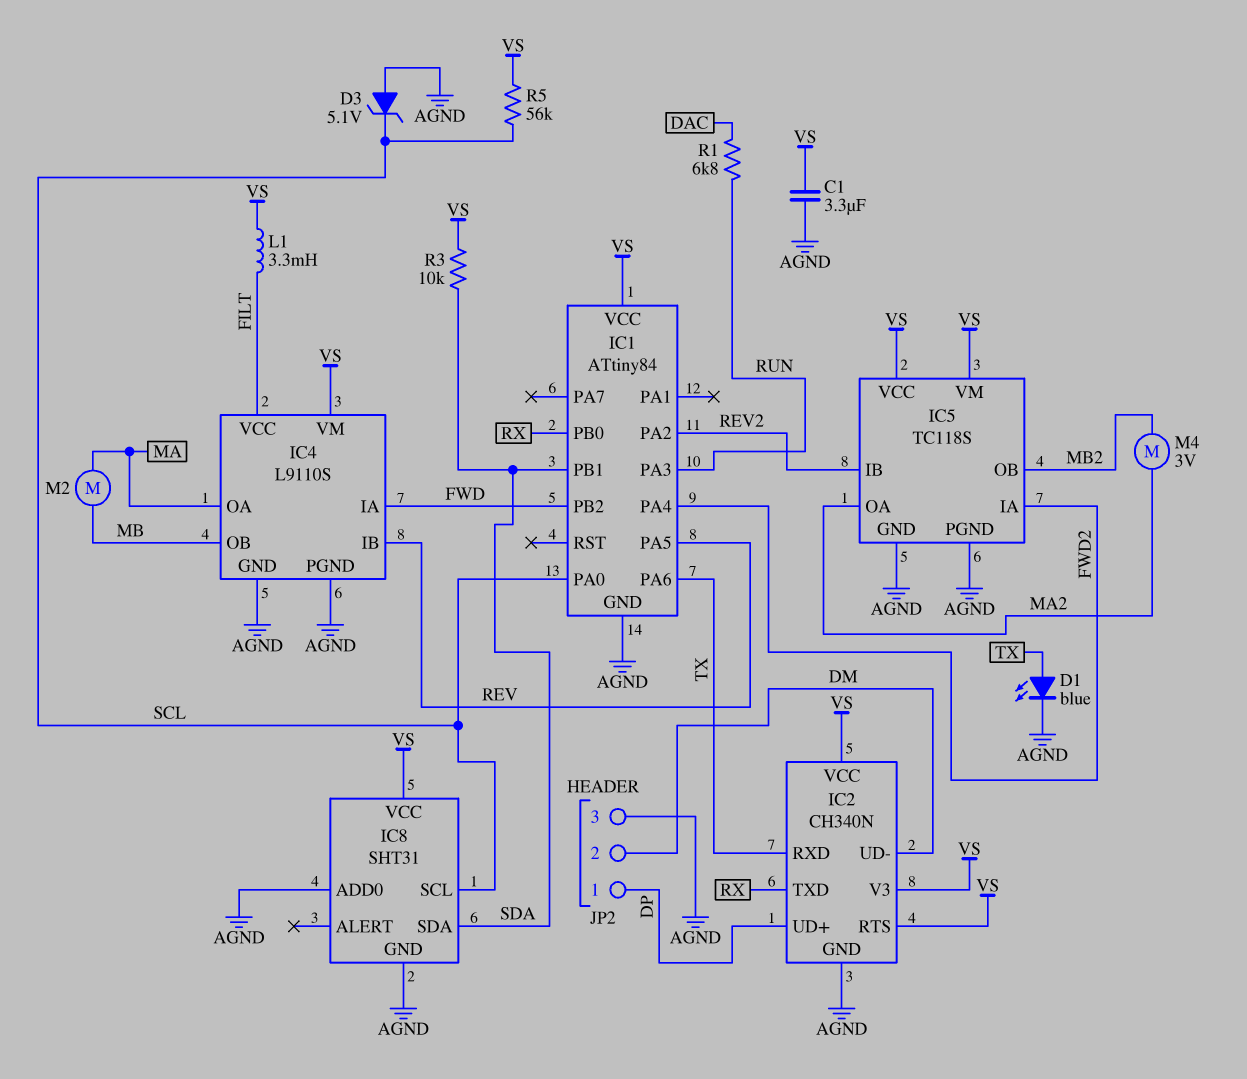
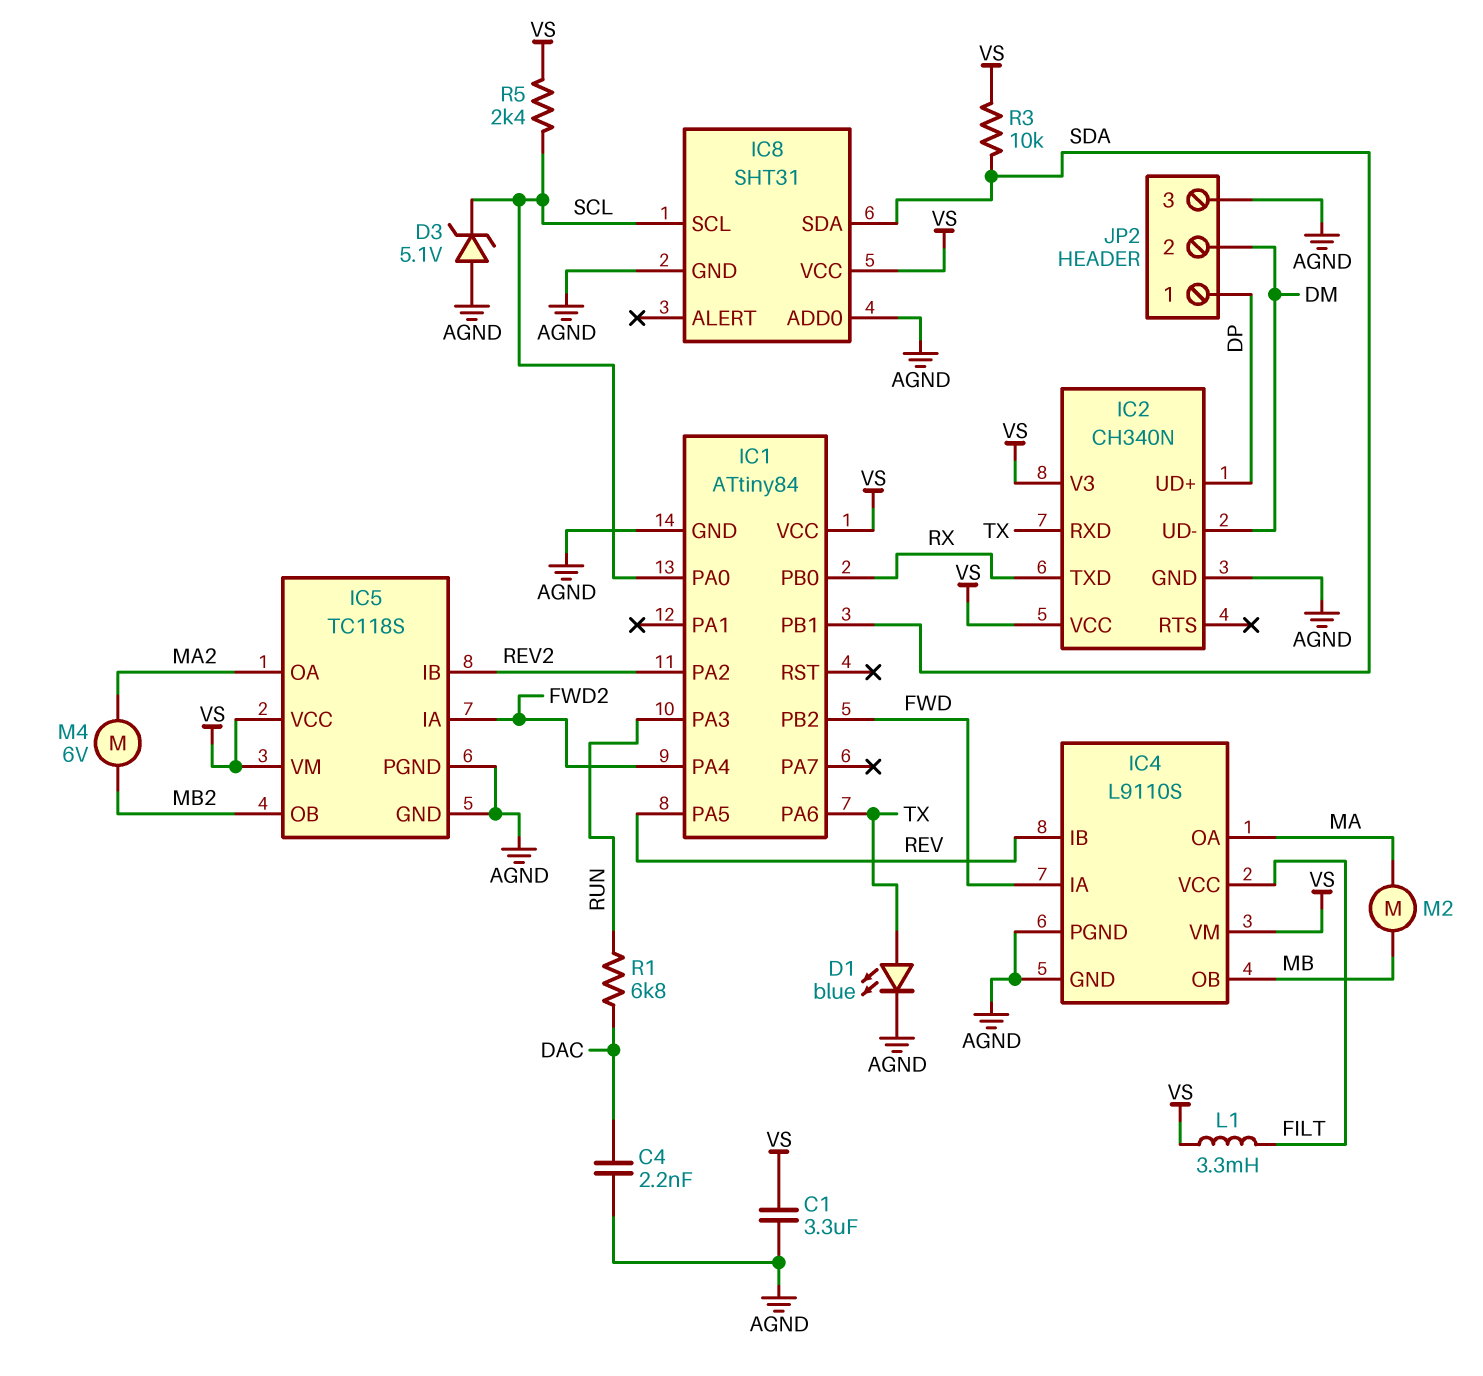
C4: none -> 2.2nF (AGND, DAC)
IC2 pin RTS: VS -> none
M4: motor 3V (MA2, MB2) -> motor 6V (MA2, MB2)
R5: 56k (SCL, VS) -> 2.4k (SCL, VS)

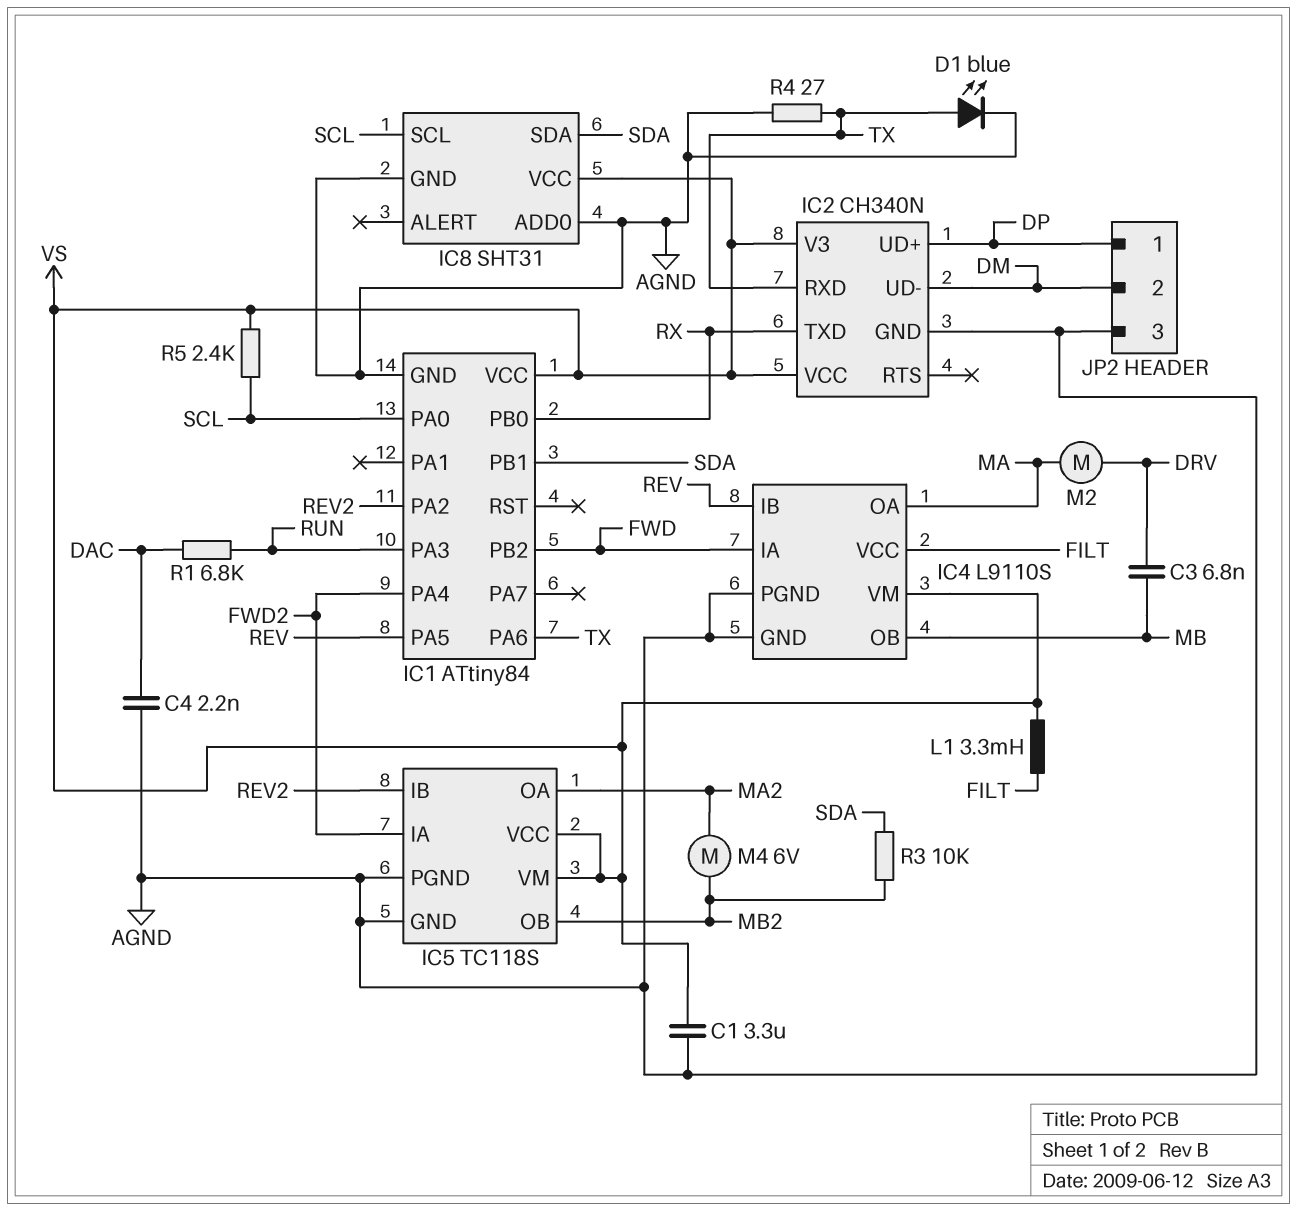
C3: none -> 6.8nF (DRV, MB)
D3: zener 5.1V (A AGND, K SCL) -> none
M2: motor (MA, MB) -> motor (DRV, MA)
R3: 10k (SDA, VS) -> 10k (MB2, SDA)
R4: none -> 27 (AGND, TX)

